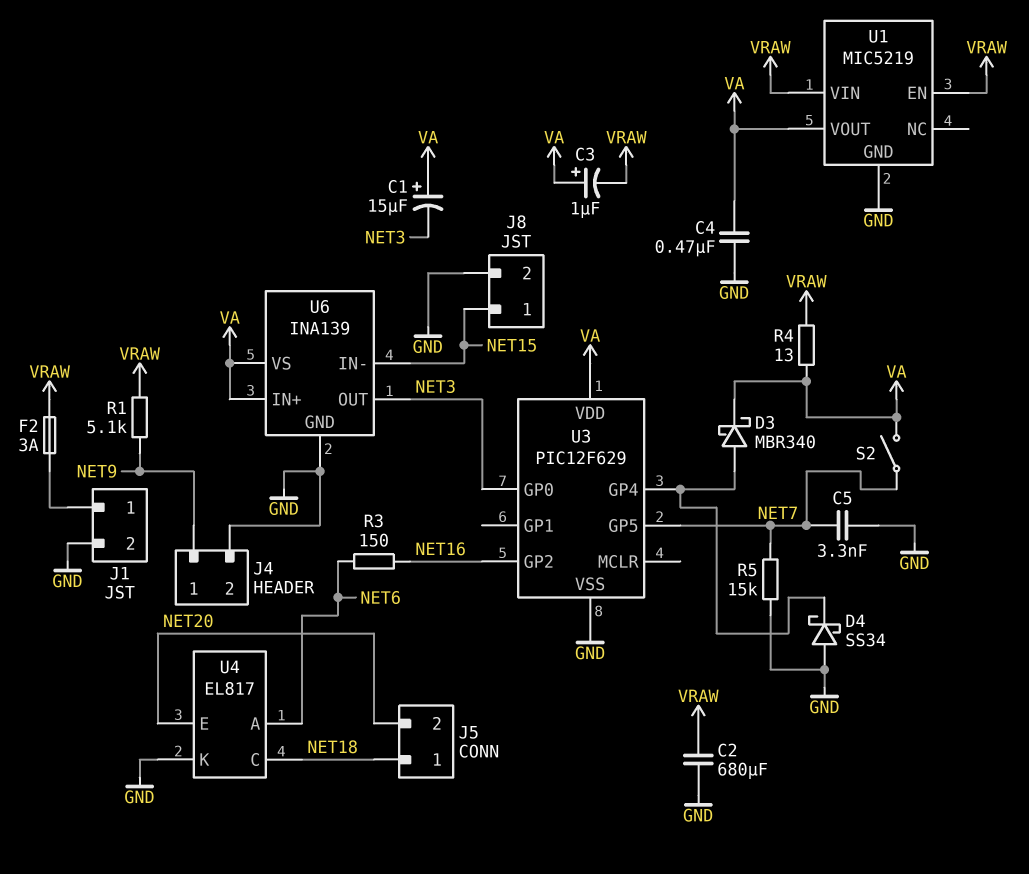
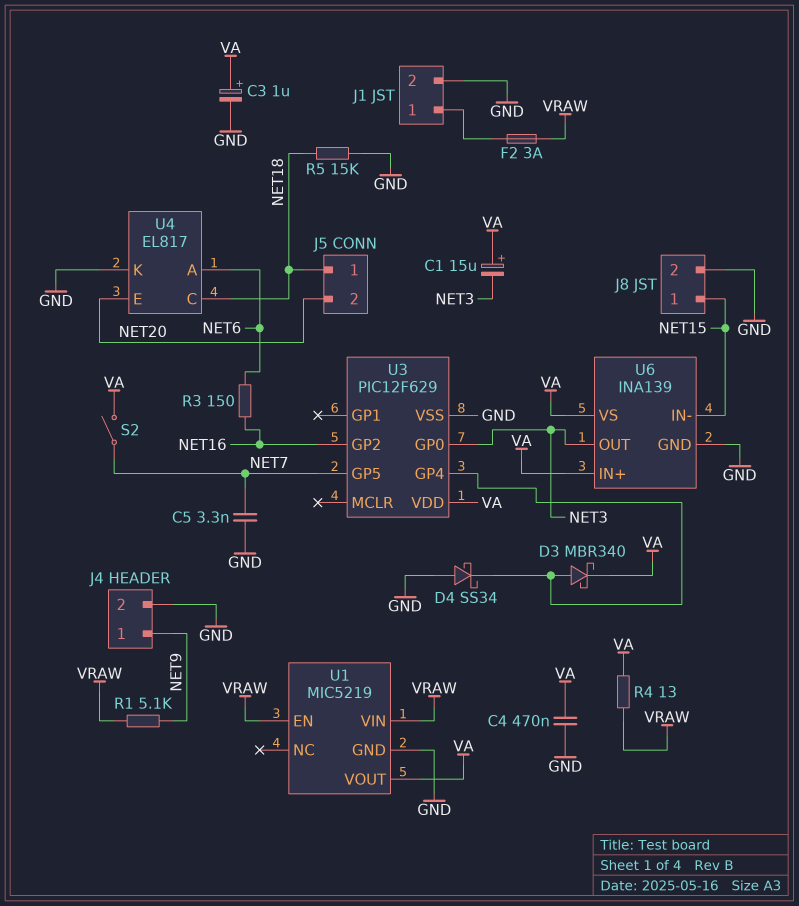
C2: 680uF (GND, VRAW) -> none
C3: 1uF (plus VA, minus VRAW) -> 1uF (plus VA, minus GND)
R5: 15k (GND, NET7) -> 15k (GND, NET18)

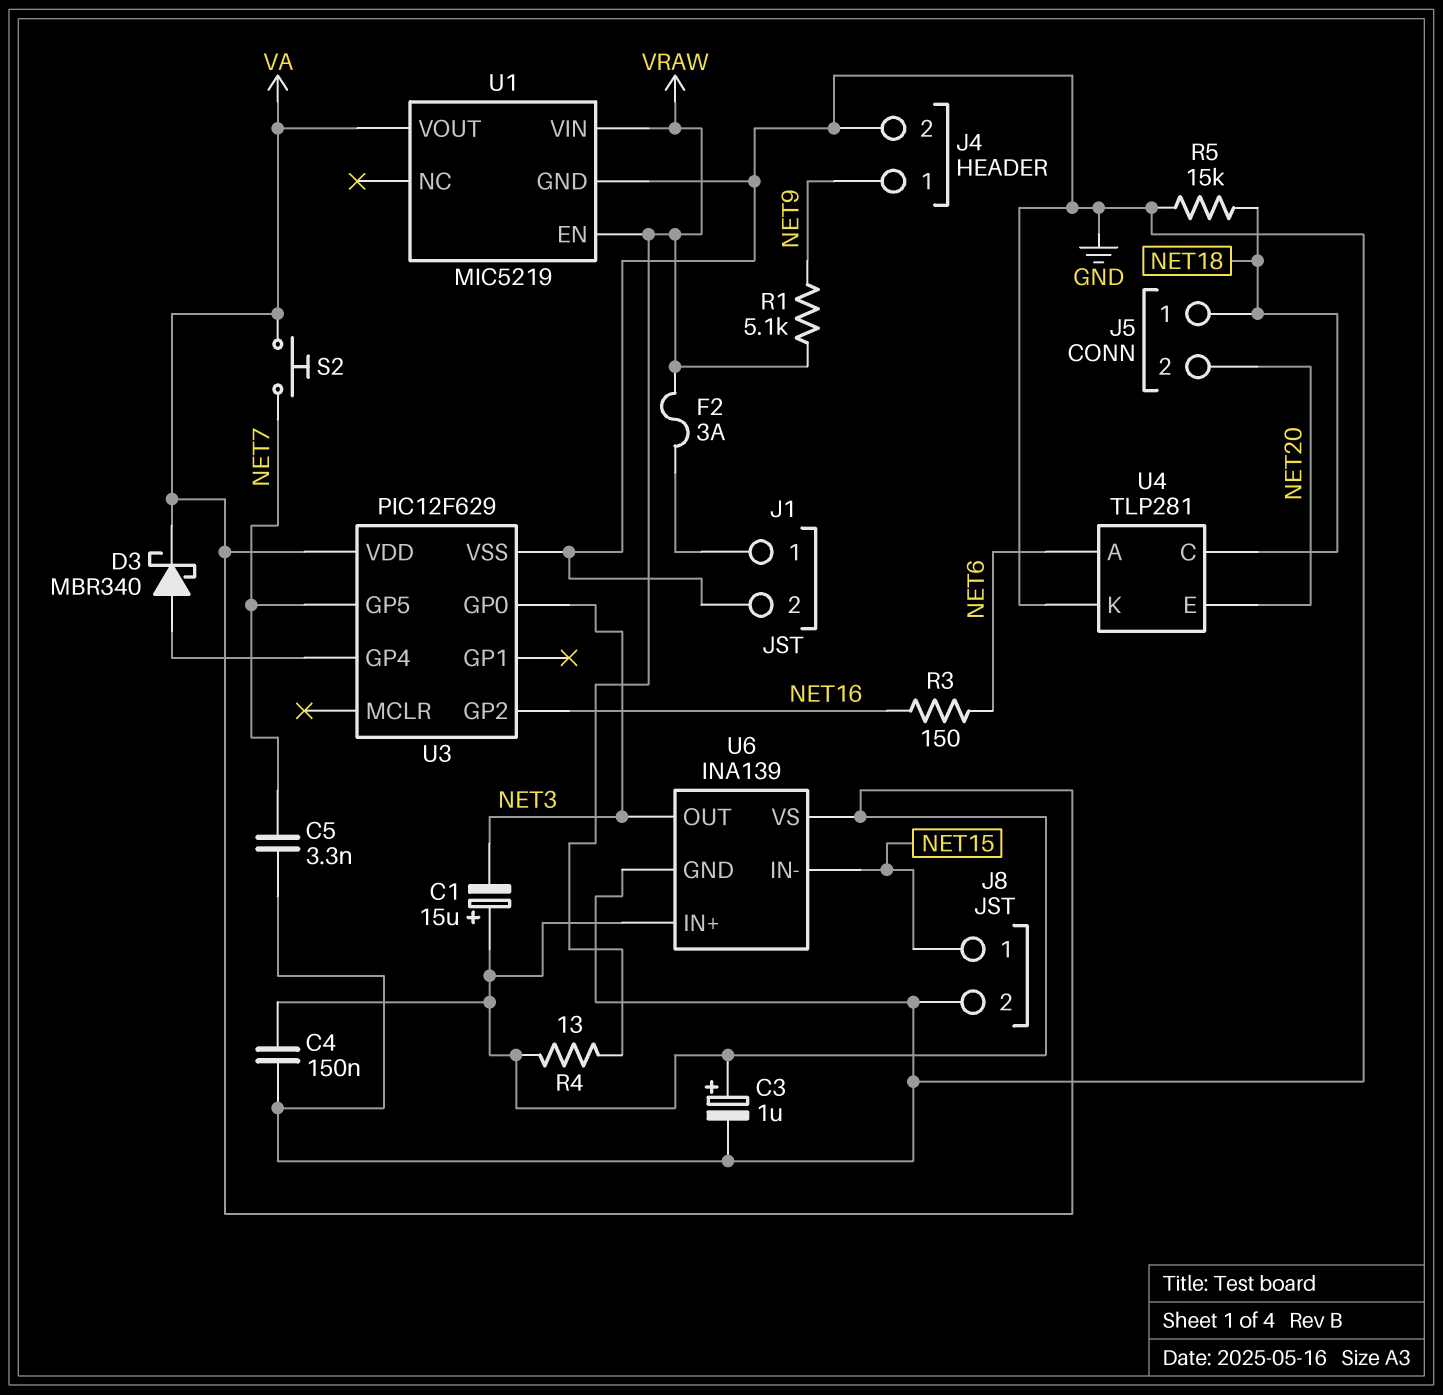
C4: 470nF (GND, VA) -> 150nF (GND, VA)
D4: schottky SS34 (A GND, K U3/GP4) -> none
S2: switch (NET7, VA) -> button (NET7, VA)
U4: EL817 -> TLP281

